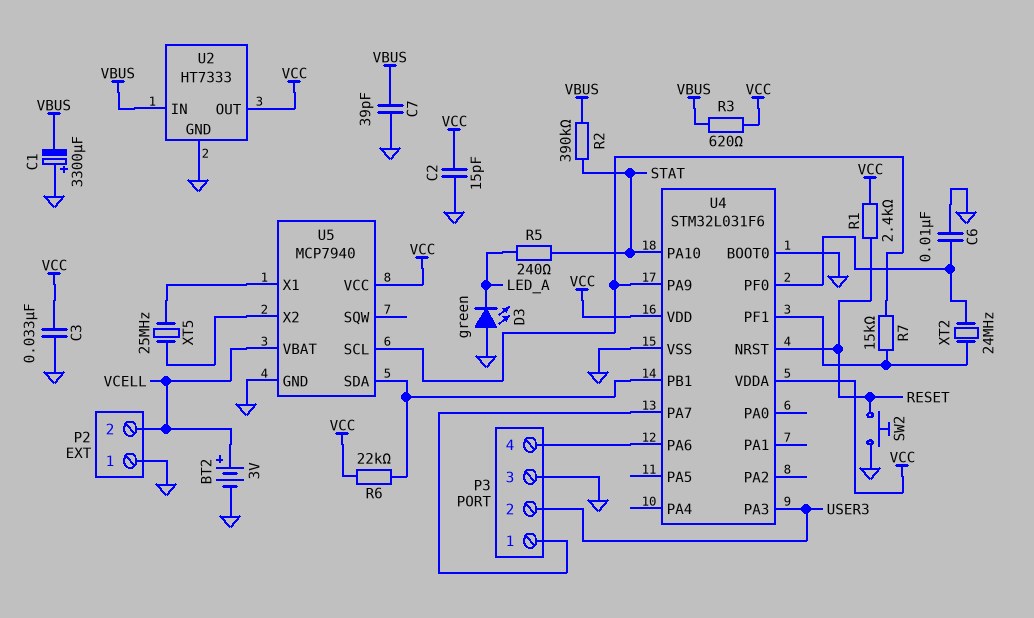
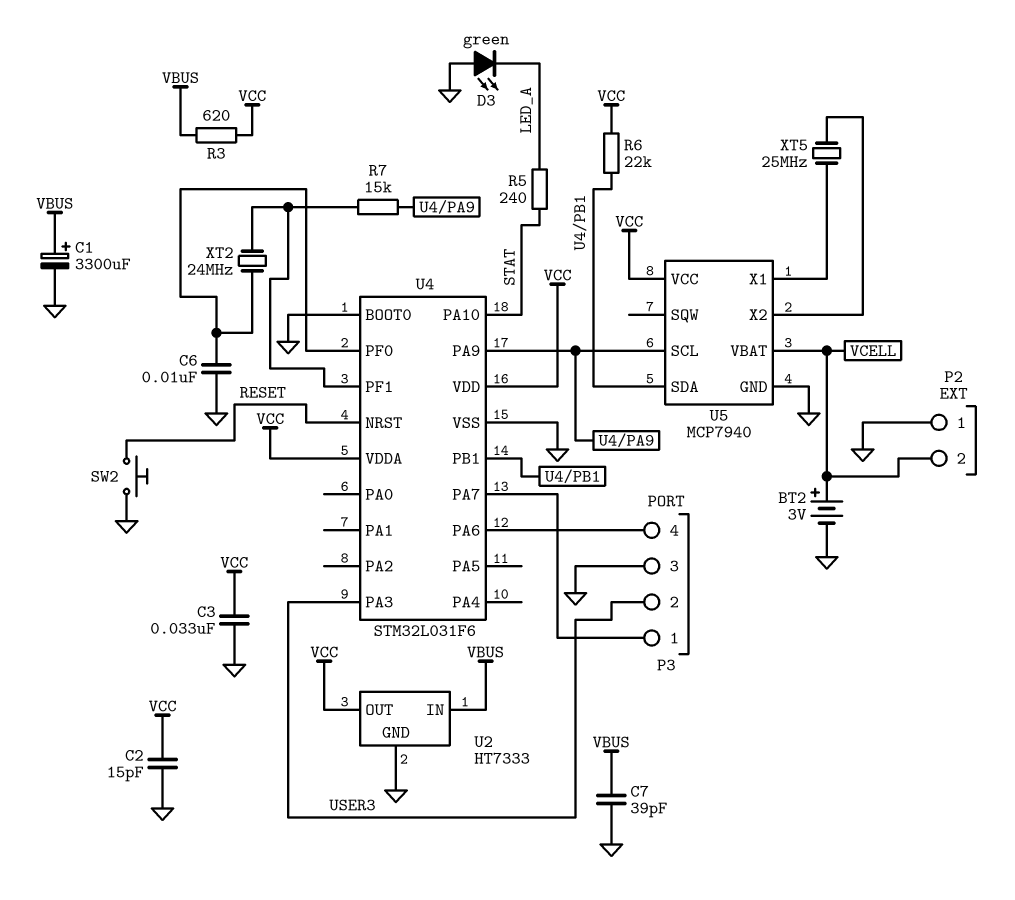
C1: 3300uF (plus GND, minus VBUS) -> 3300uF (plus VBUS, minus GND)
R1: 2.4k (RESET, VCC) -> none
R2: 390k (STAT, VBUS) -> none

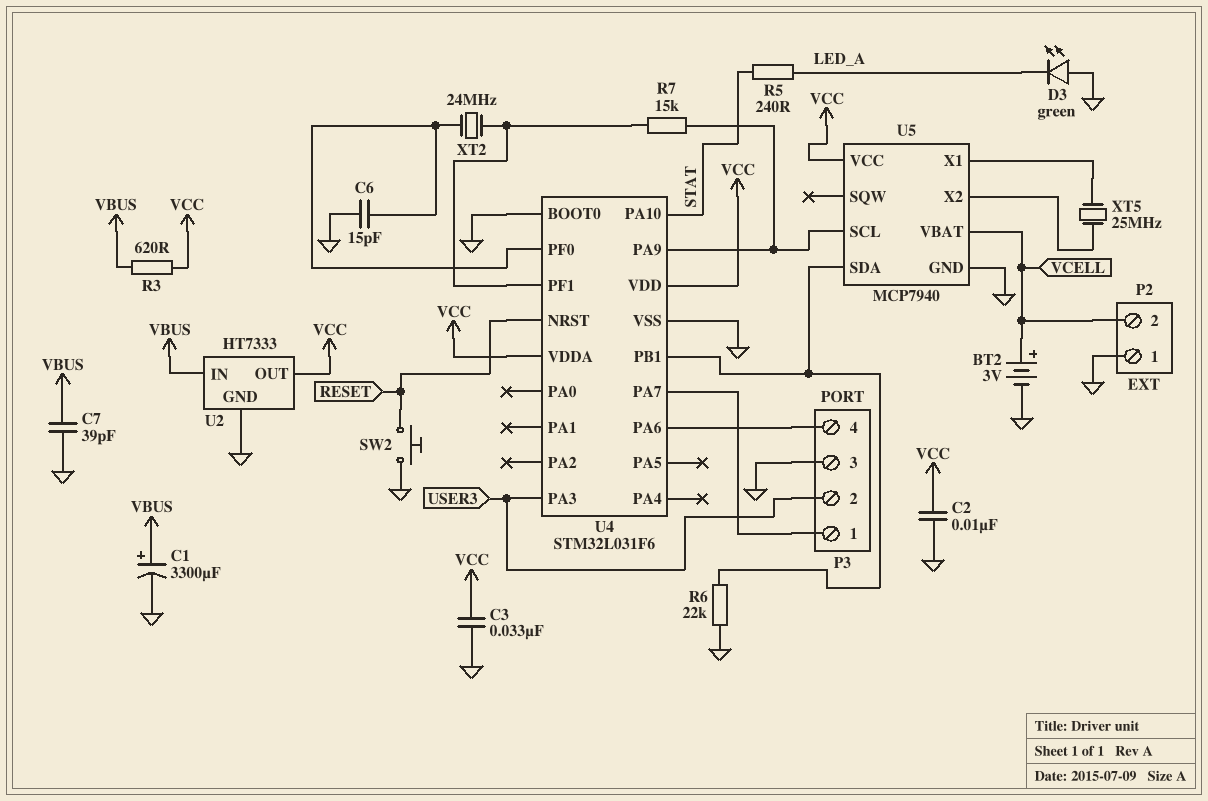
C2: 15pF (GND, VCC) -> 10nF (GND, VCC)
C6: 10nF (GND, U4/PF0) -> 15pF (GND, U4/PF0)
R6: 22k (U4/PB1, VCC) -> 22k (GND, U4/PB1)

